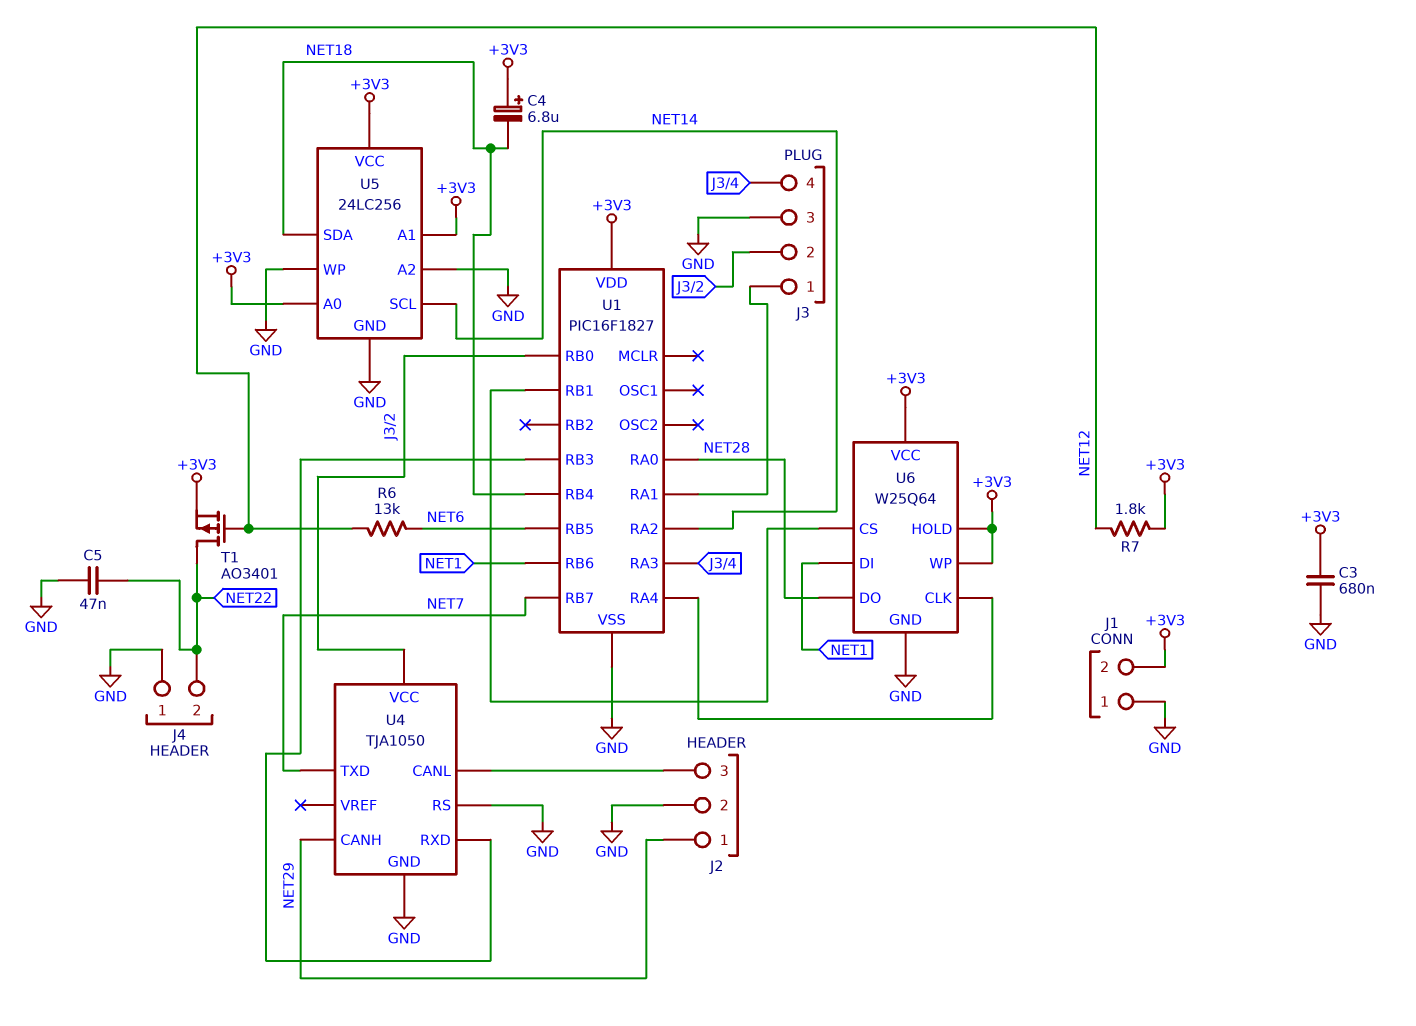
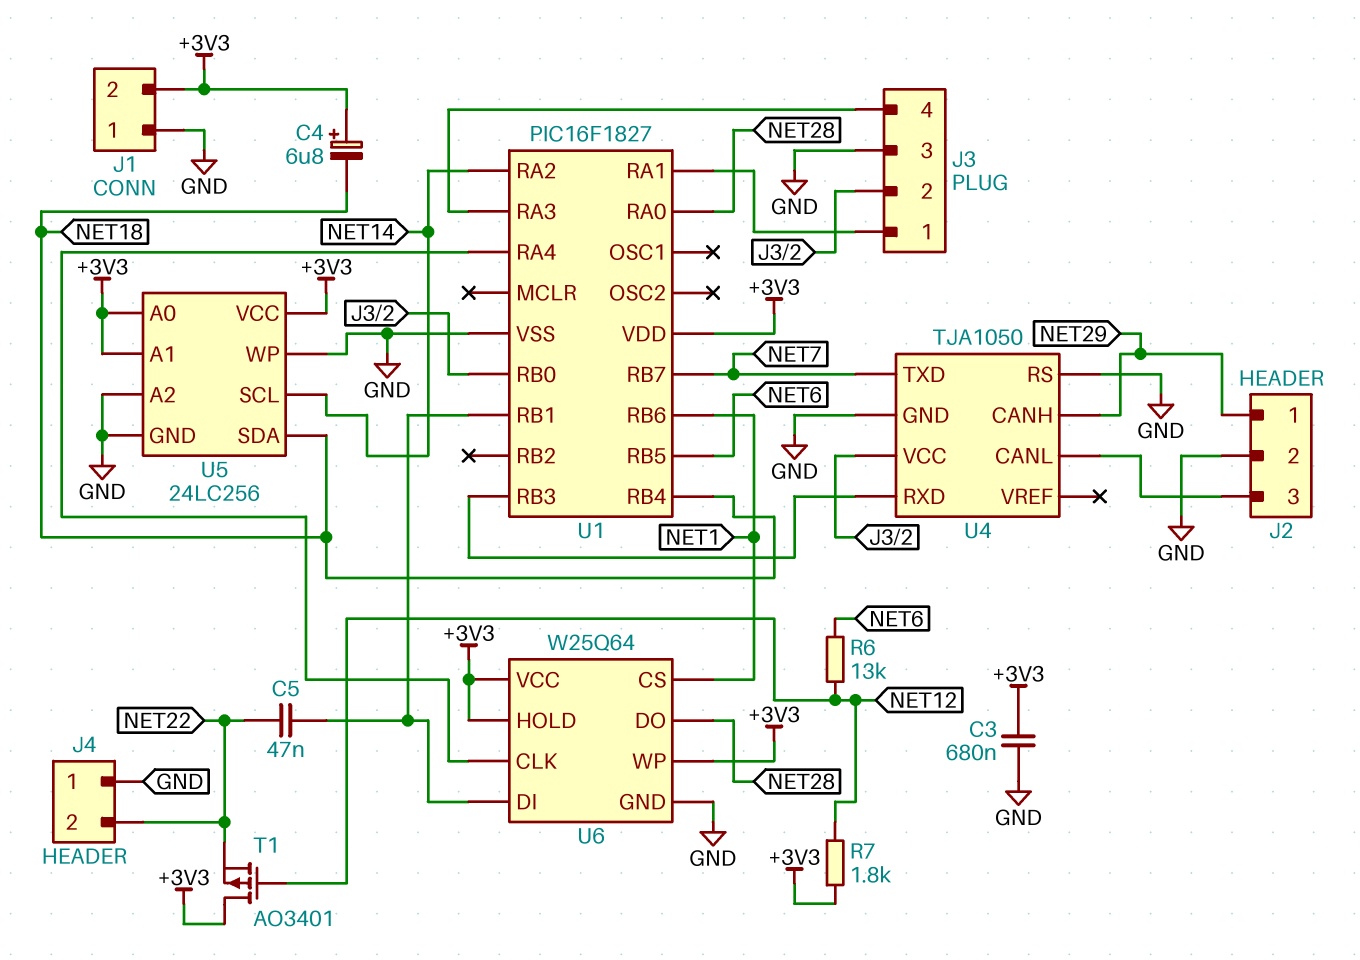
C5: 47nF (GND, NET22) -> 47nF (NET22, U1/RB1)
T1: PMOS AO3401 (G NET12, D NET22, S +3V3) -> PMOS AO3401 (G NET12, D +3V3, S NET22)
U6 pin CS: U1/RB1 -> NET1
U6 pin DI: NET1 -> U1/RB1

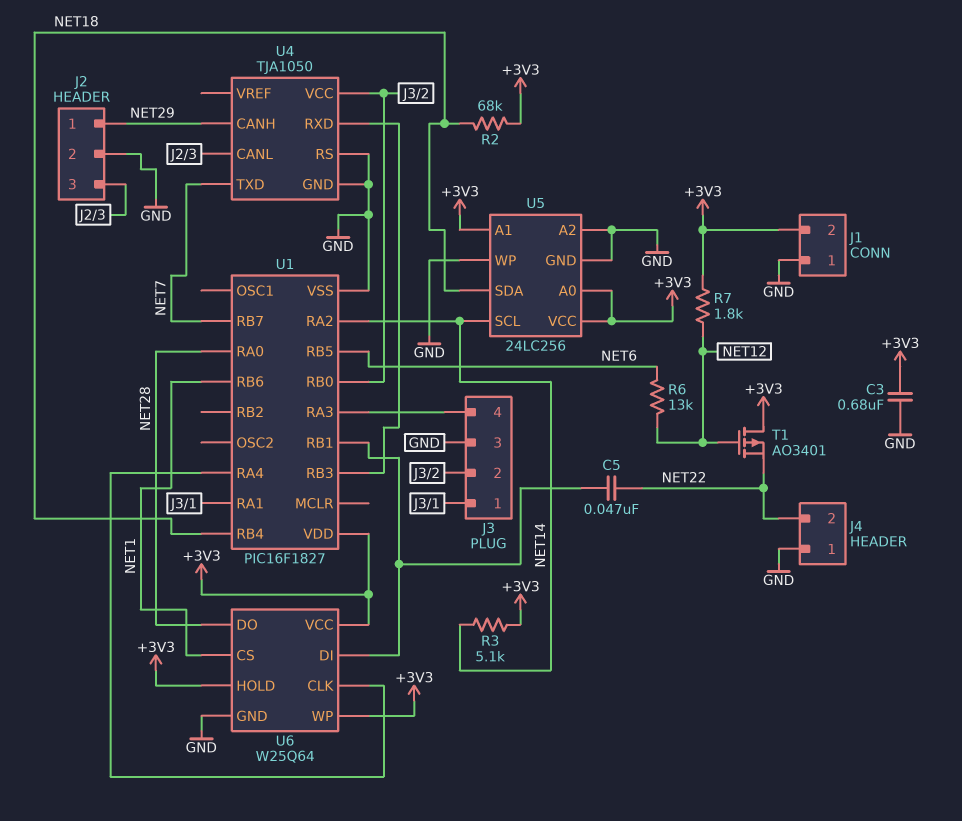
C4: 6.8uF (plus +3V3, minus NET18) -> none
R2: none -> 68k (+3V3, NET18)
R3: none -> 5.1k (+3V3, NET14)

